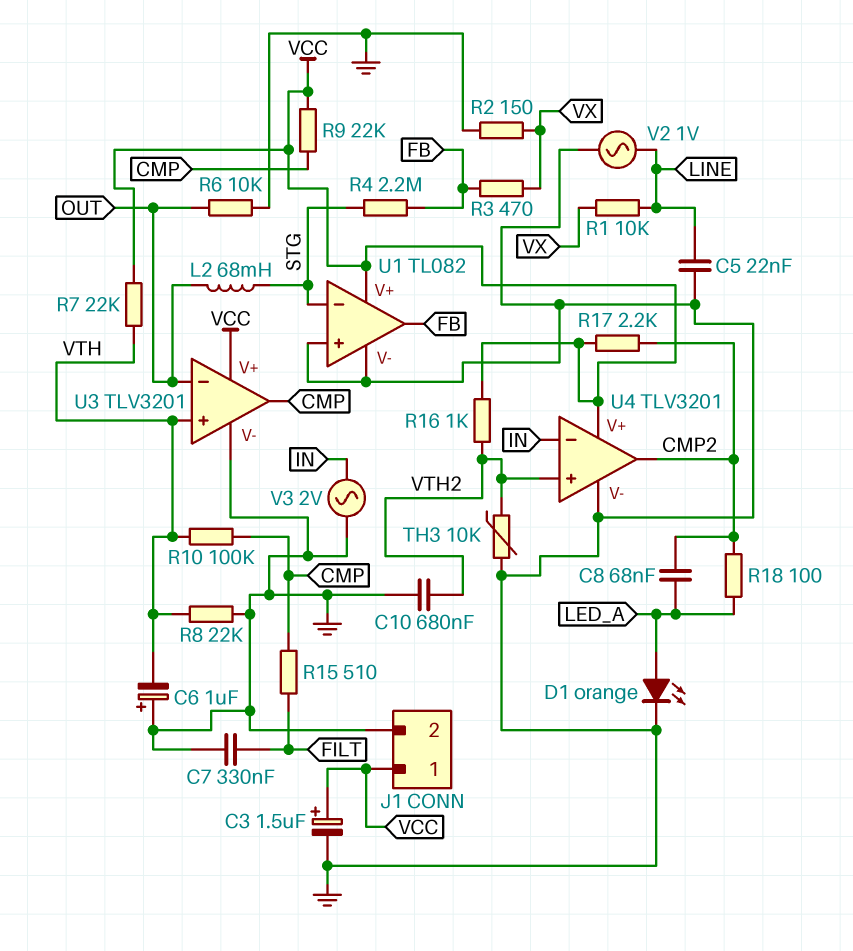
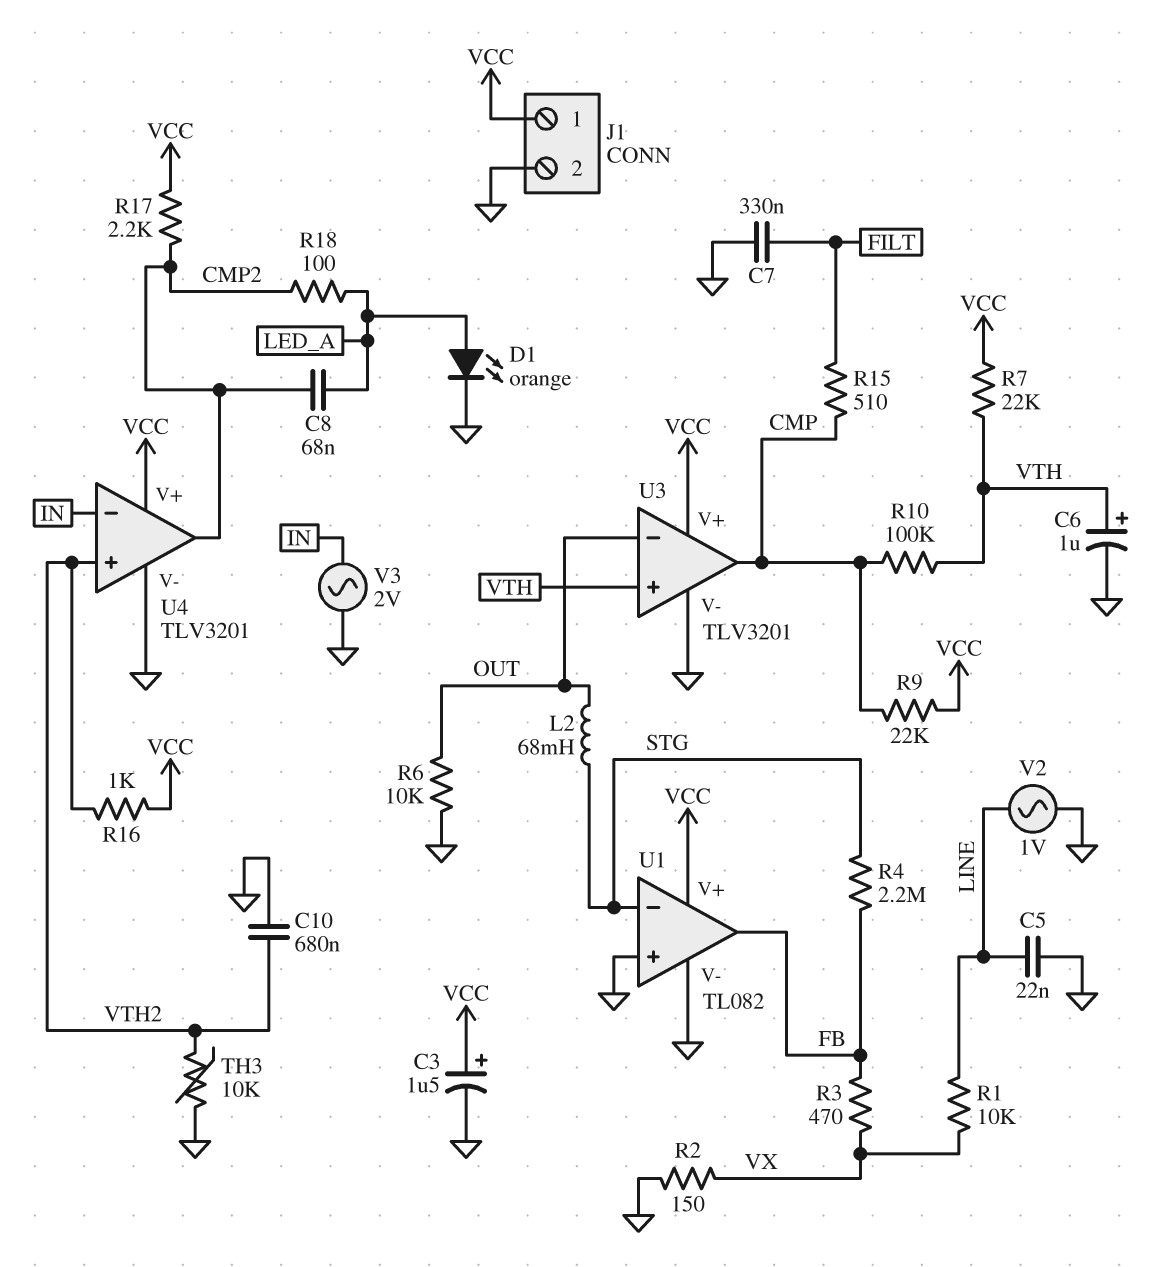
C6: 1uF (plus GND, minus VTH) -> 1uF (plus VTH, minus GND)
R8: 22k (GND, VTH) -> none

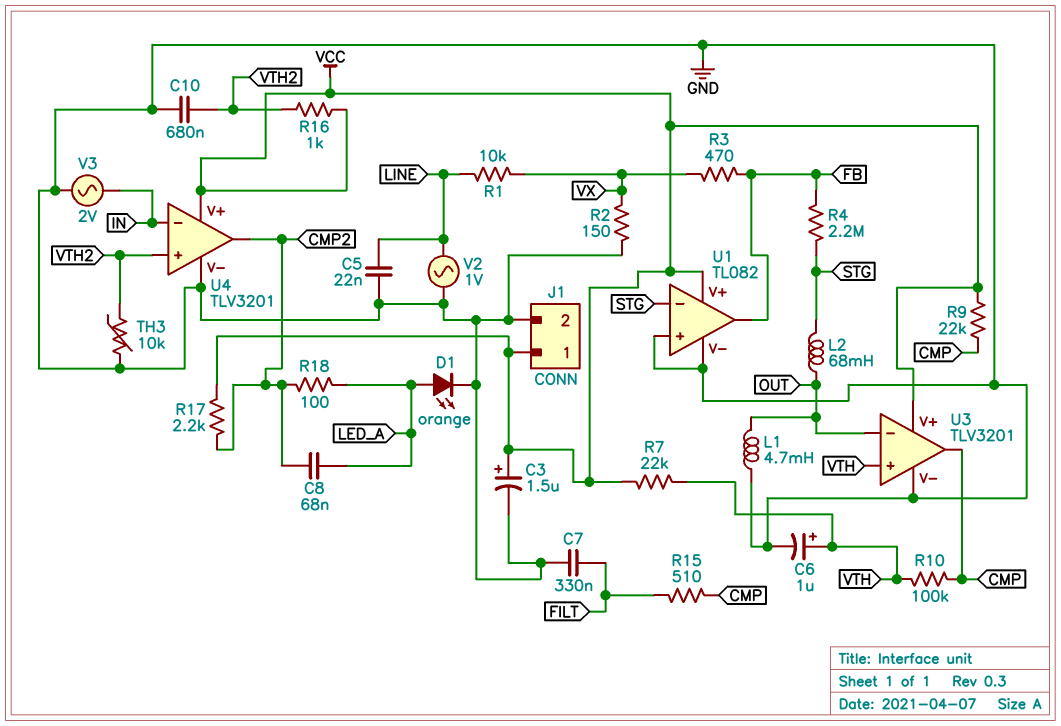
L1: none -> 4.7mH (GND, OUT)
R6: 10k (GND, OUT) -> none

